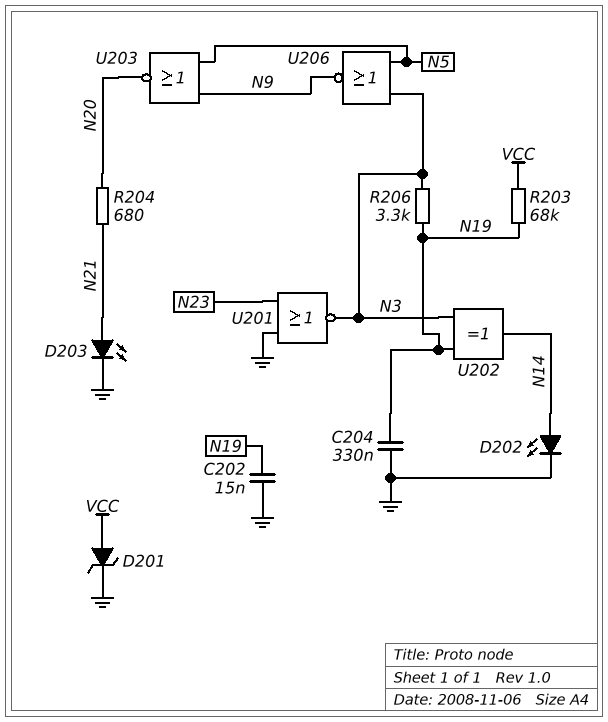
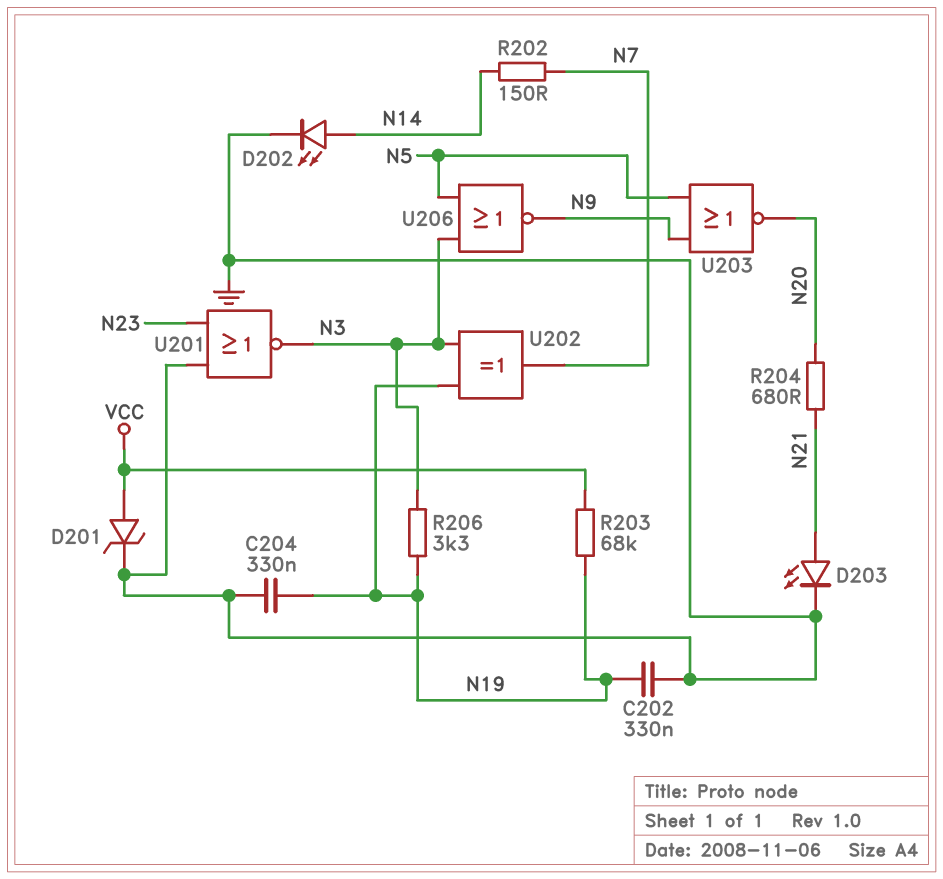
C202: 15nF (GND, N19) -> 330nF (GND, N19)
R202: none -> 150 (N7, N14)
U202: XOR (in N3, in N19, out N14) -> XOR (in N3, in N19, out N7)

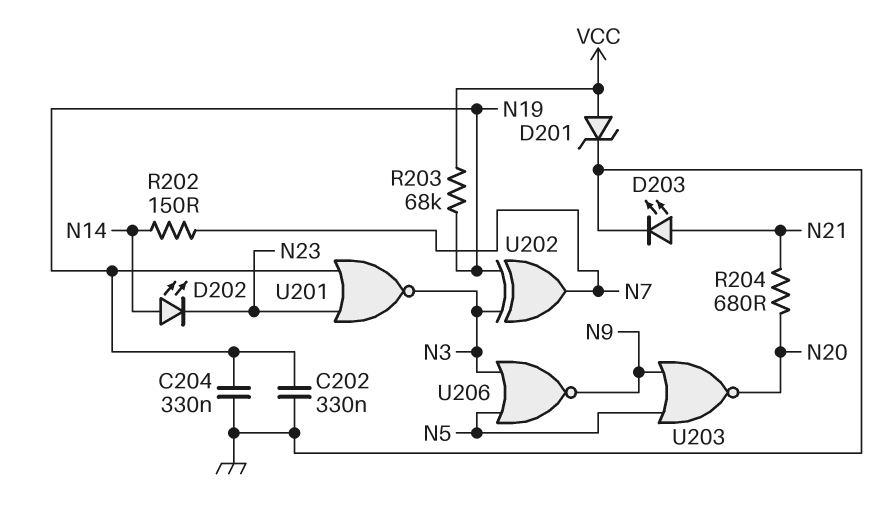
D202: LED (A N14, K GND) -> LED (A N14, K N23)
R206: 3.3k (N3, N19) -> none
U201: NOR (in GND, in N23, out N3) -> NOR (in N19, in N23, out N3)

